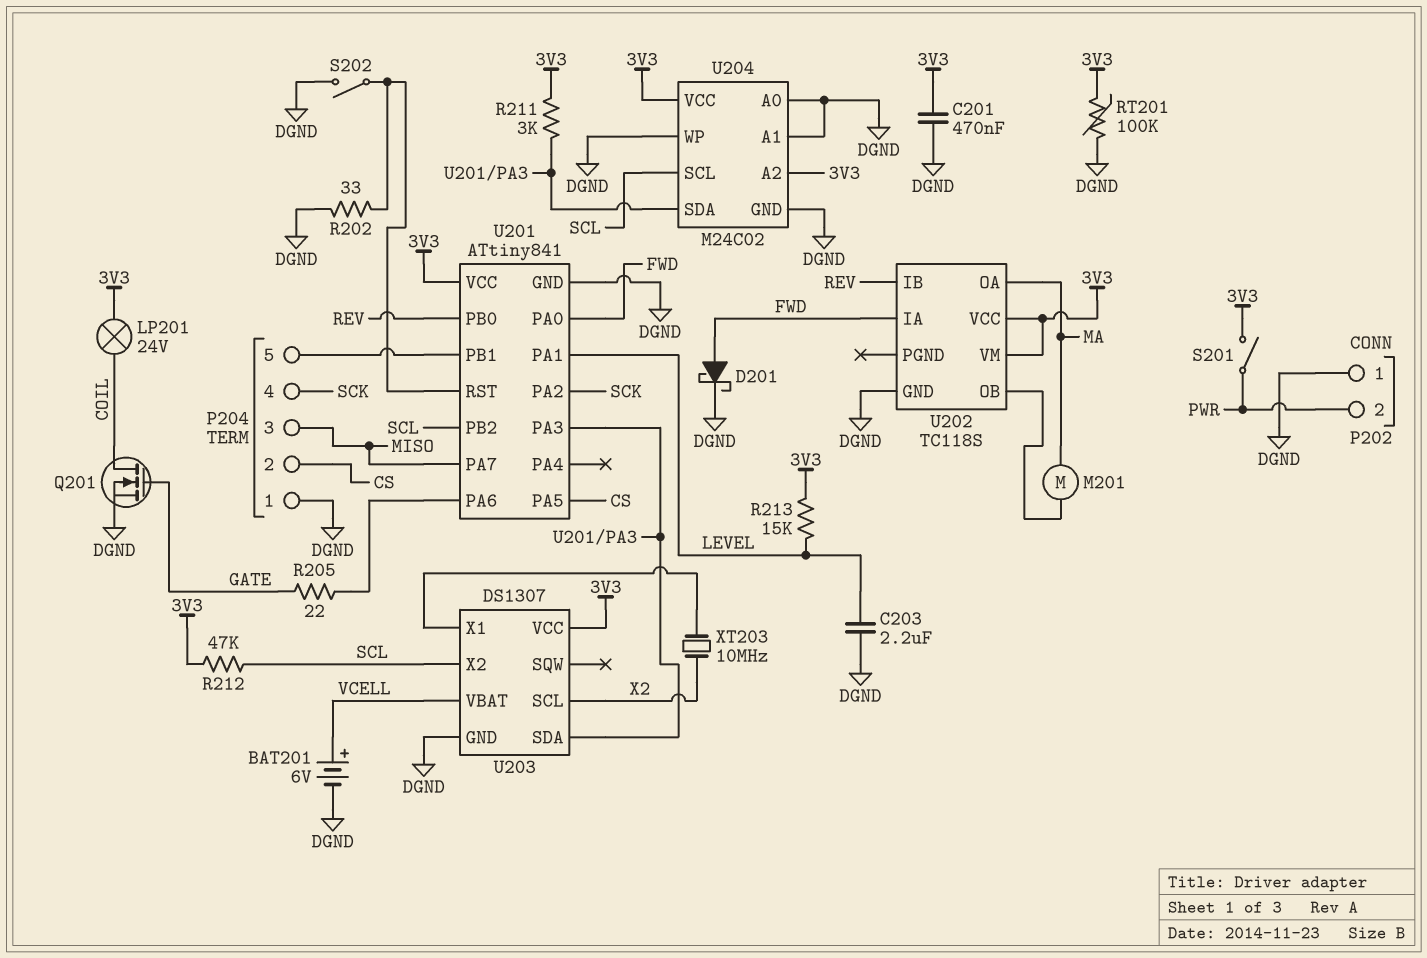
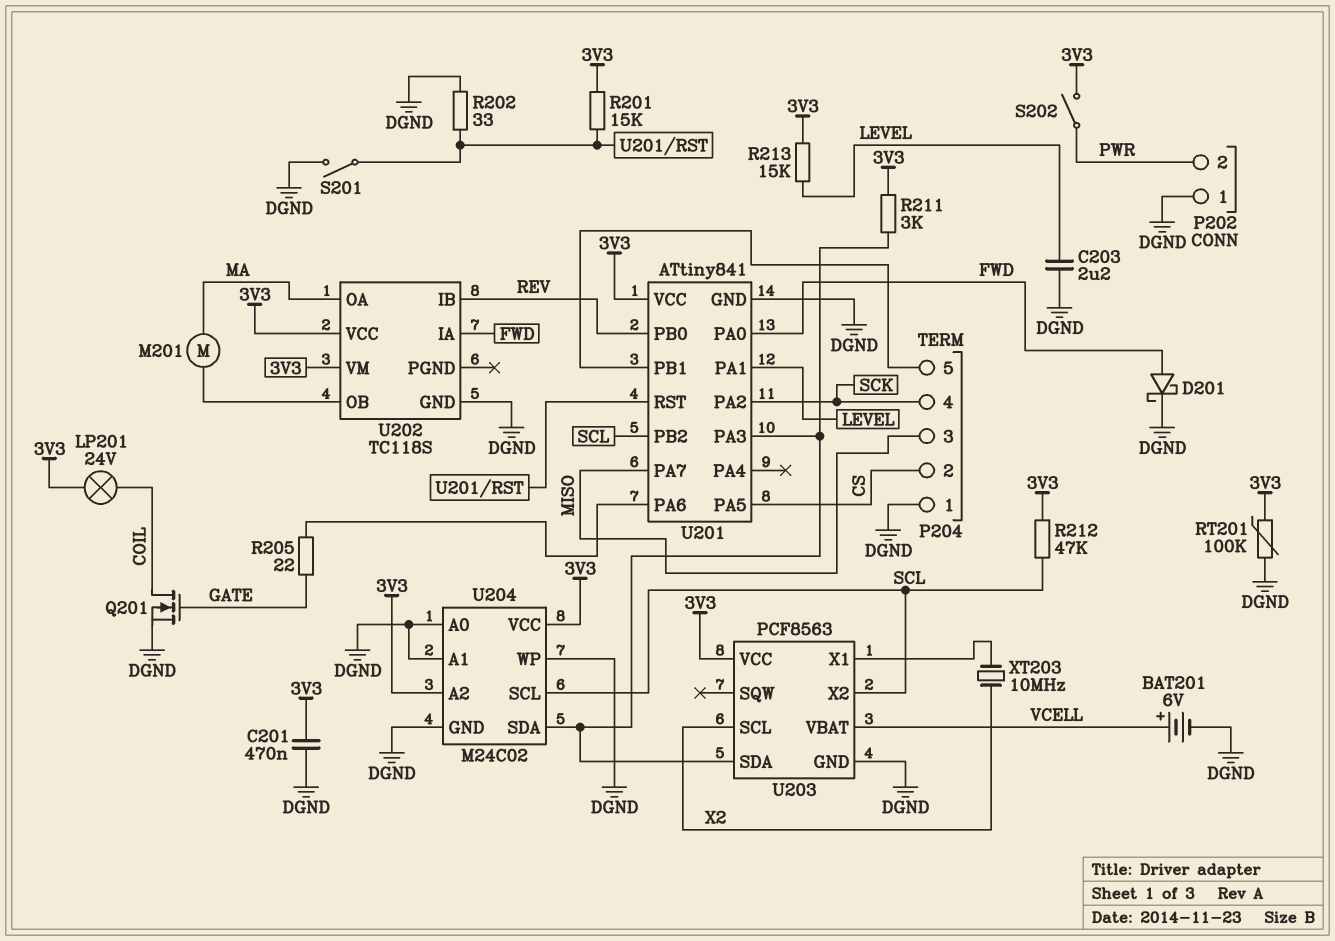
R201: none -> 15k (3V3, U201/RST)
S201: switch (3V3, PWR) -> switch (DGND, U201/RST)
S202: switch (DGND, U201/RST) -> switch (3V3, PWR)
U203: DS1307 -> PCF8563

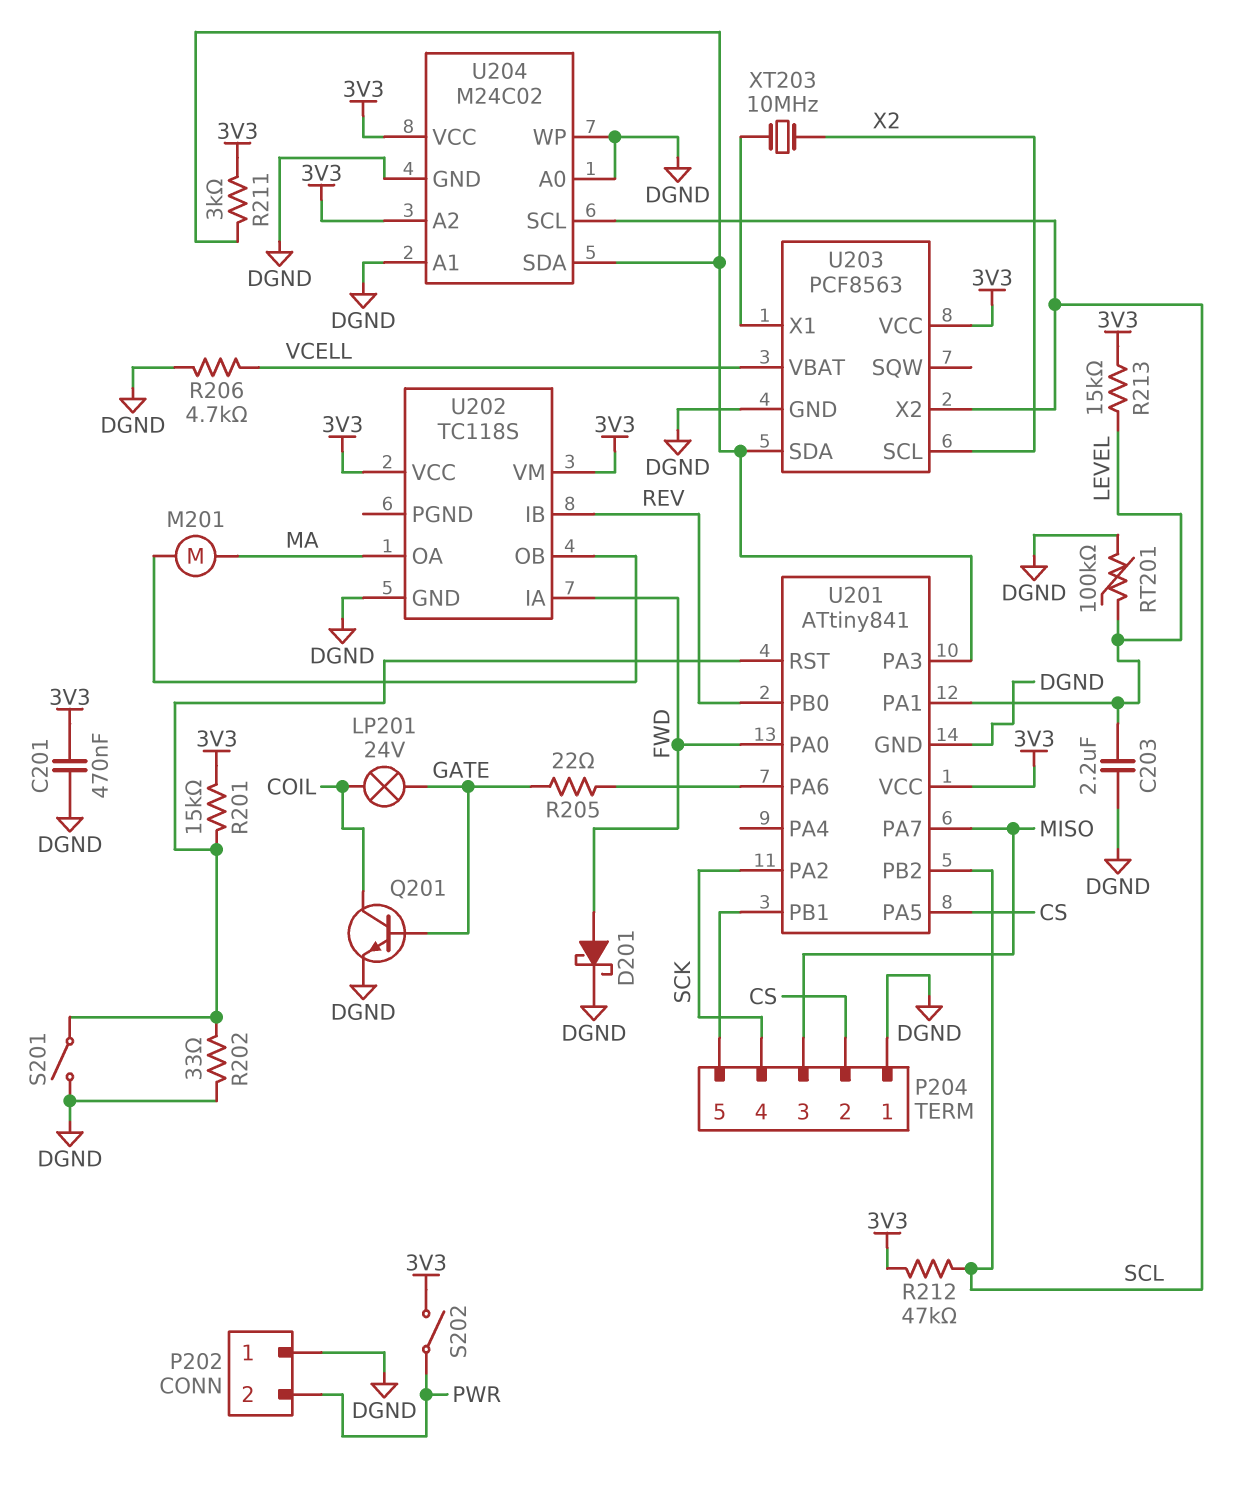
BAT201: 6V (plus VCELL, minus DGND) -> none
LP201: lamp 24V (3V3, COIL) -> lamp 24V (COIL, GATE)
Q201: NMOS (G GATE, D COIL, S DGND) -> NPN (B GATE, C COIL, E DGND)
R206: none -> 4.7k (DGND, VCELL)
RT201: 100k (3V3, DGND) -> 100k (DGND, LEVEL)

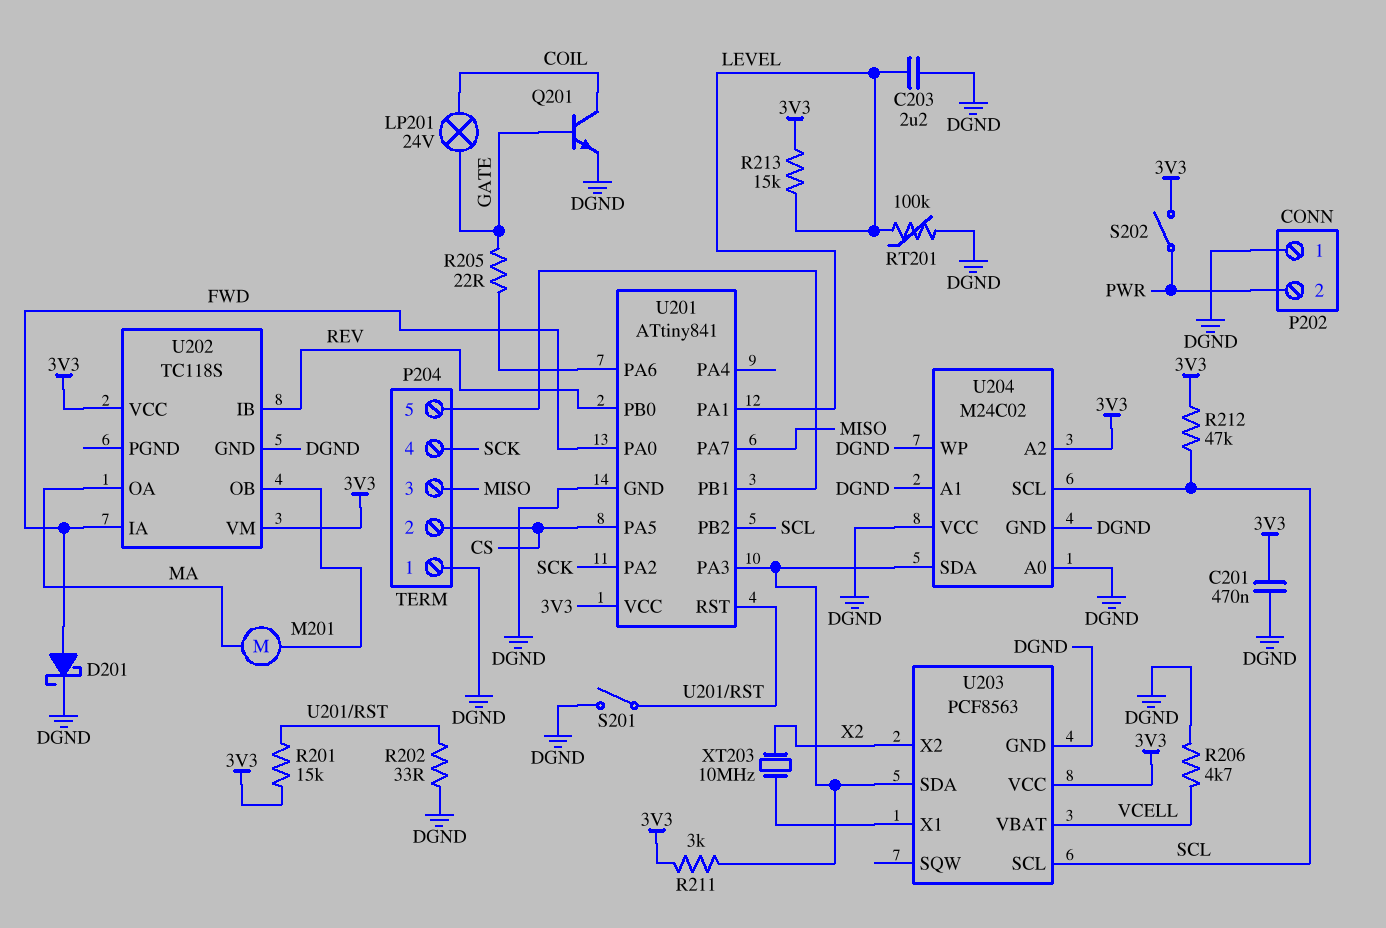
U203 pin SCL: X2 -> SCL
U203 pin X2: SCL -> X2
U204 pin VCC: 3V3 -> DGND

